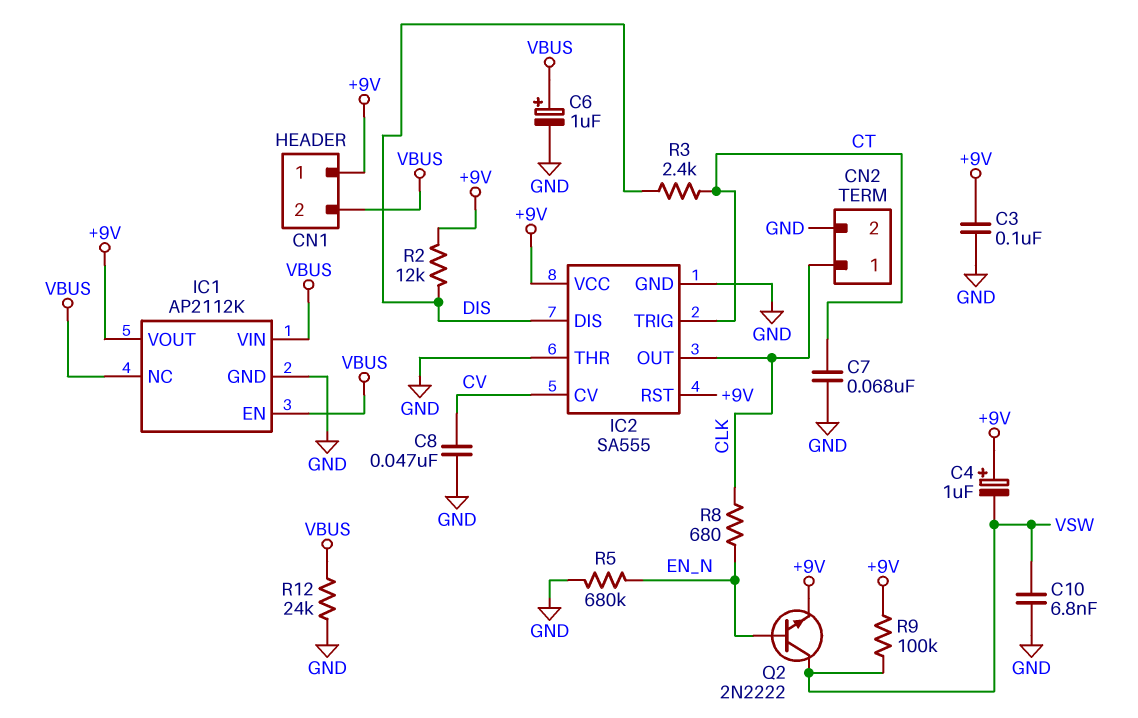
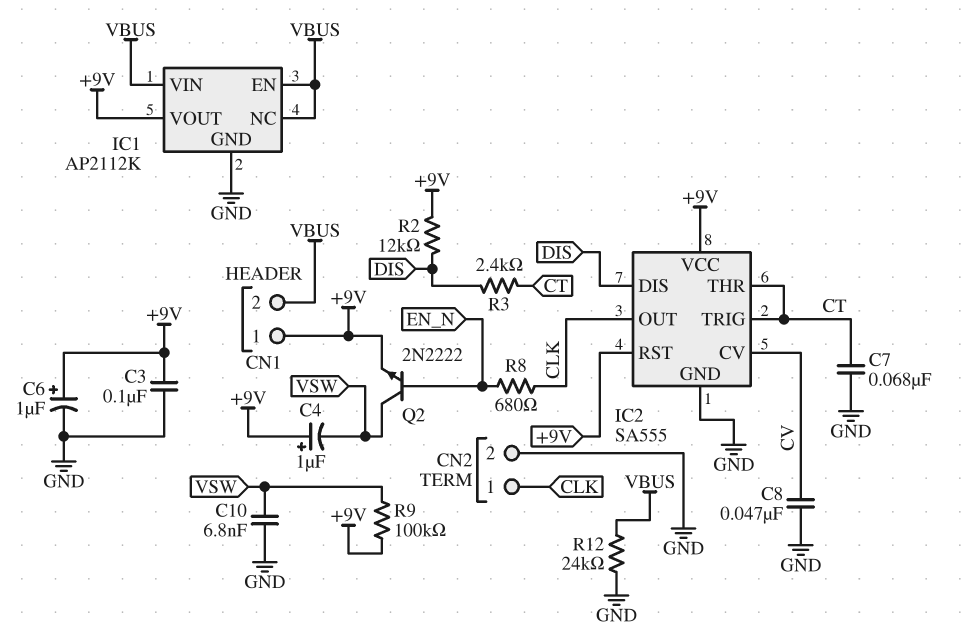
C6: 1uF (plus VBUS, minus GND) -> 1uF (plus +9V, minus GND)
IC2 pin THR: GND -> CT
R5: 680k (EN_N, GND) -> none

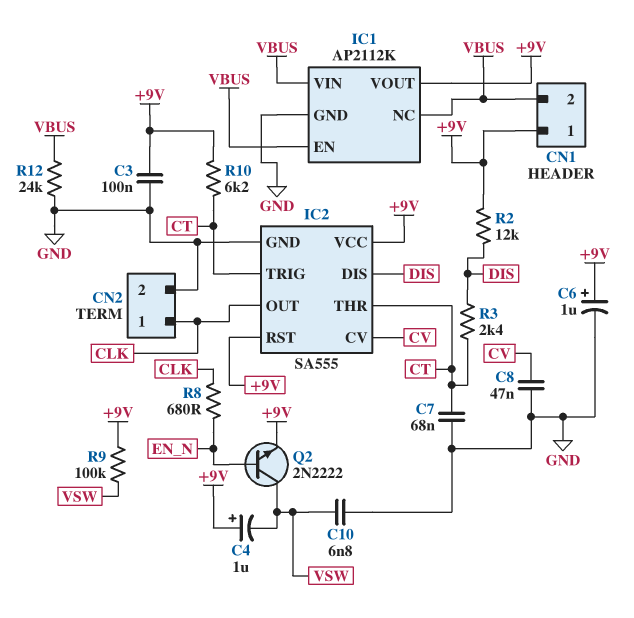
R10: none -> 6.2k (+9V, CT)

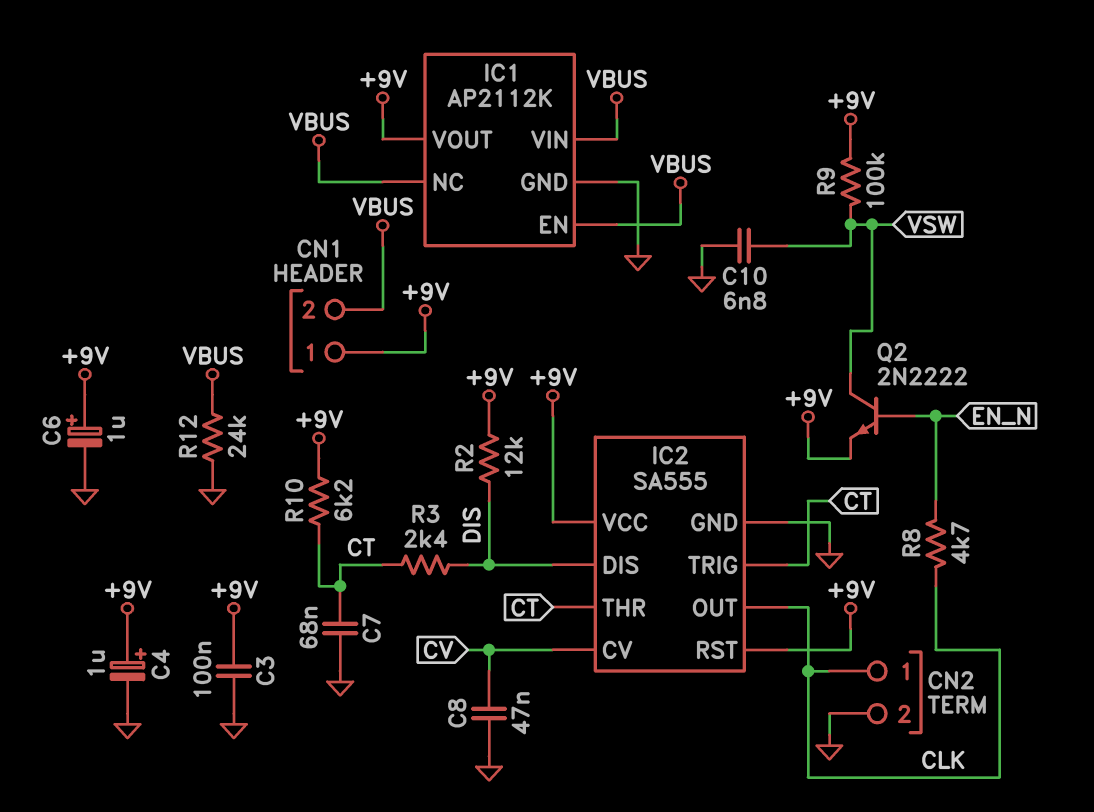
C4: 1uF (plus +9V, minus VSW) -> 1uF (plus +9V, minus GND)
R8: 680 (CLK, EN_N) -> 4.7k (CLK, EN_N)

